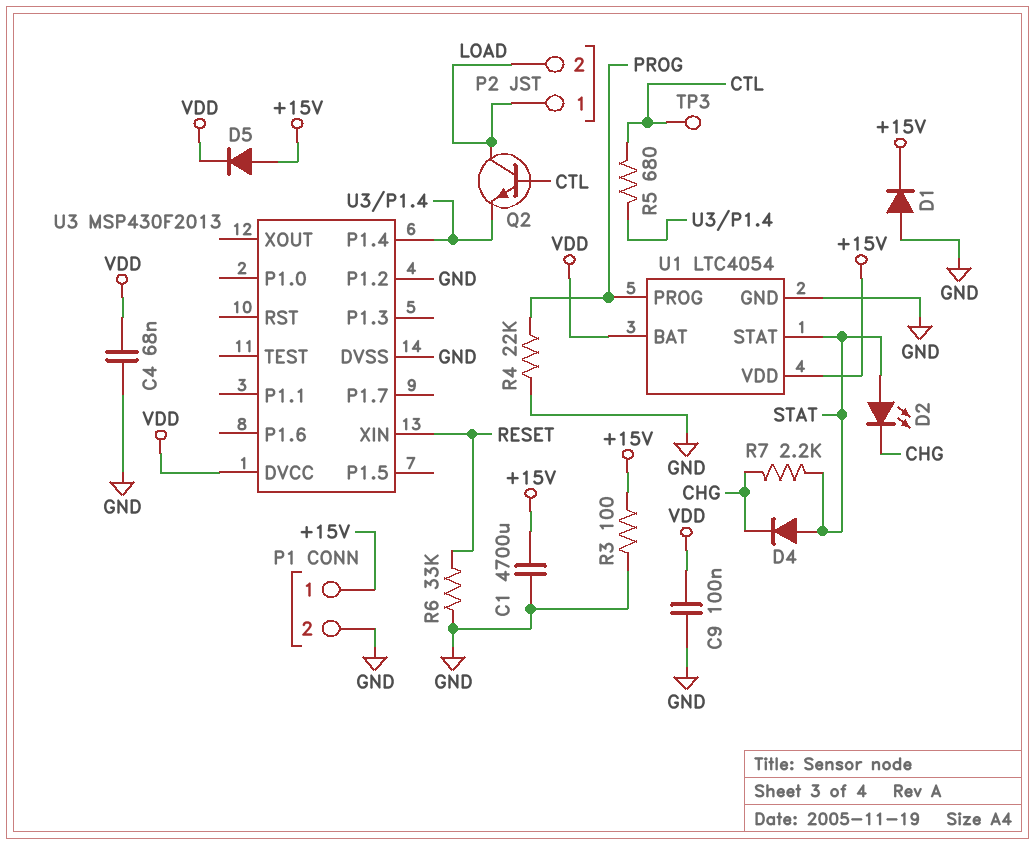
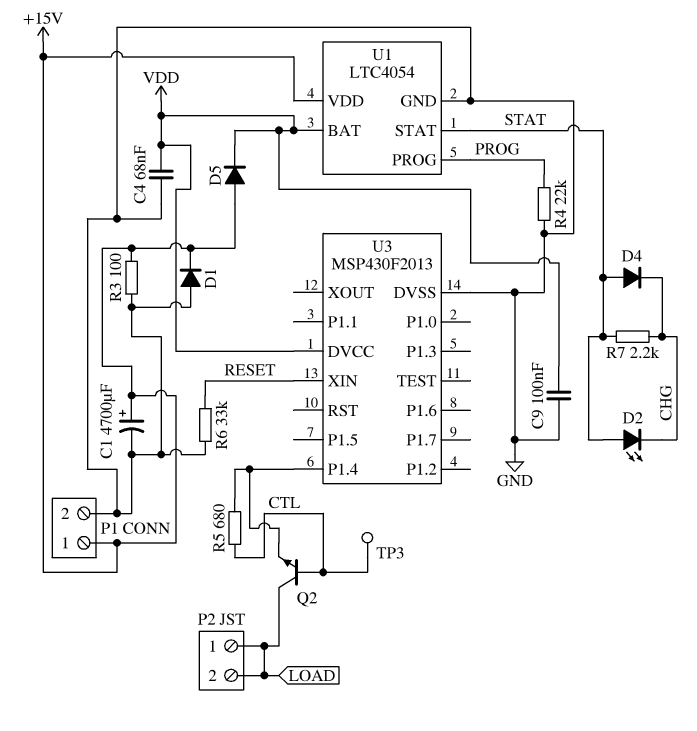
C1: 4700uF (+15V, GND) -> 4700uF (plus +15V, minus GND)
U3 pin P1.2: GND -> none

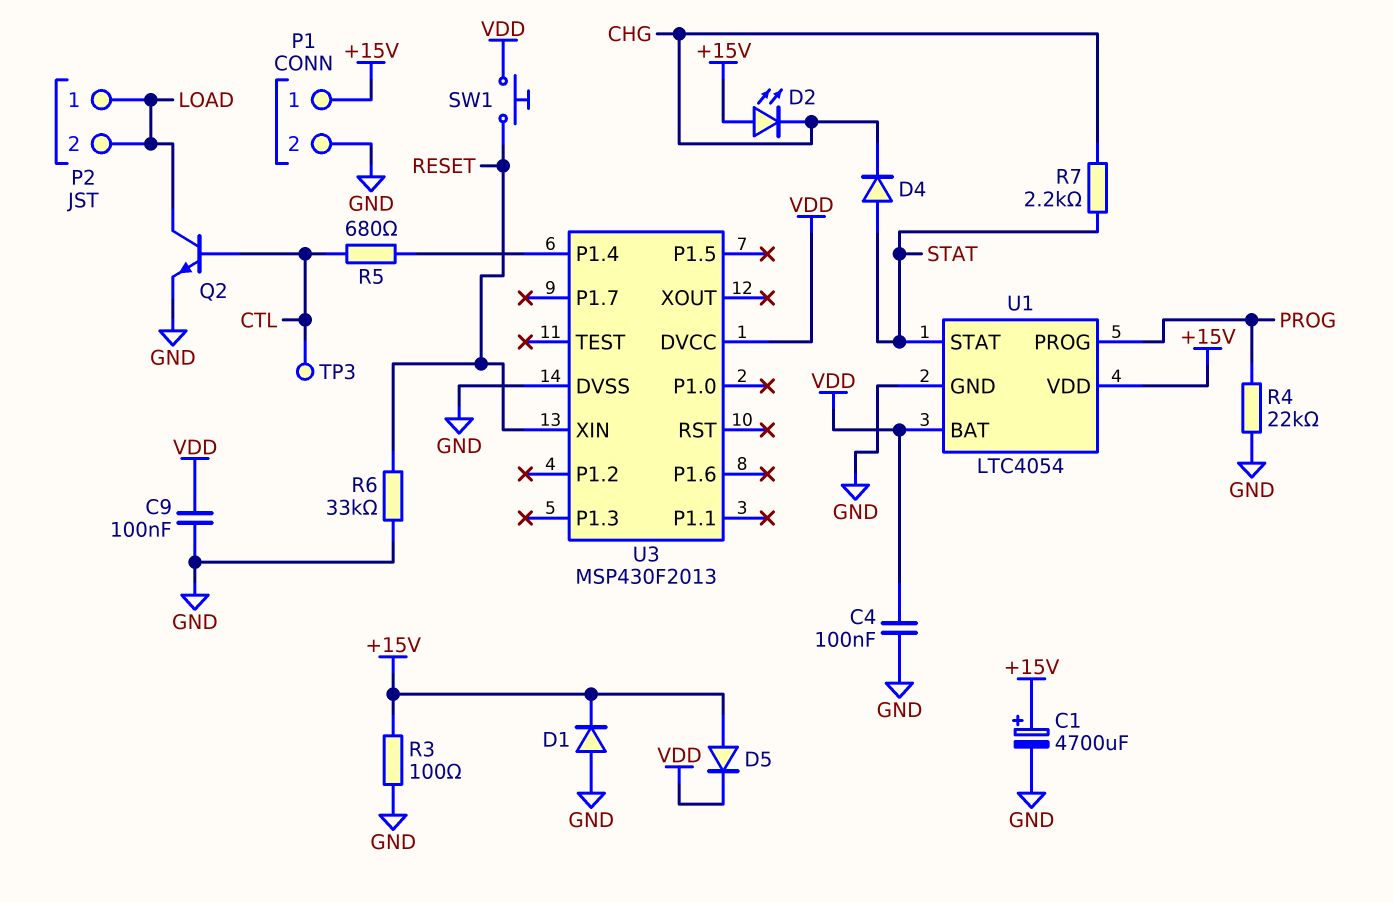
C4: 68nF (GND, VDD) -> 100nF (GND, VDD)
D2: LED (A STAT, K CHG) -> LED (A +15V, K CHG)
Q2: NPN (B CTL, C LOAD, E U3/P1.4) -> NPN (B CTL, C LOAD, E GND)
SW1: none -> button (RESET, VDD)

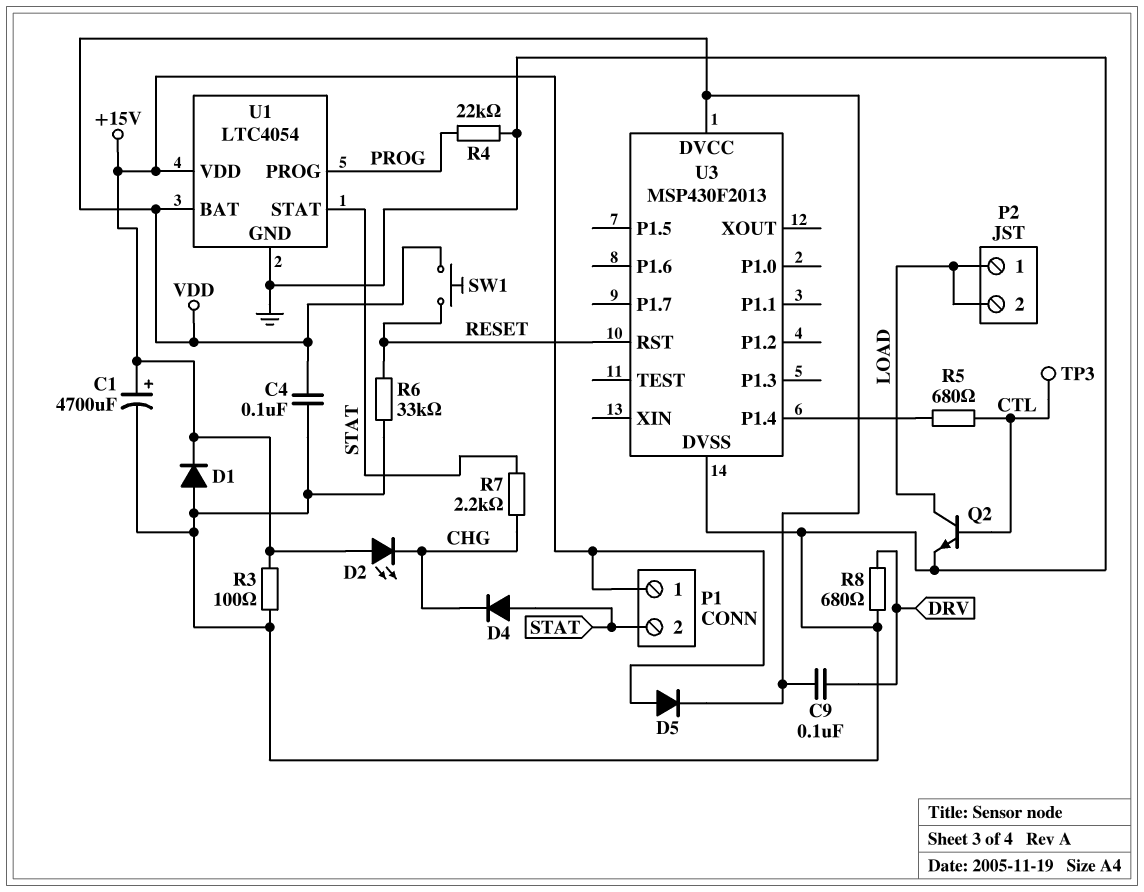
C9: 100nF (GND, VDD) -> 100nF (DRV, VDD)
P1 pin 2: GND -> STAT
R8: none -> 680 (DRV, GND)
U3 pin RST: none -> RESET
U3 pin XIN: RESET -> none

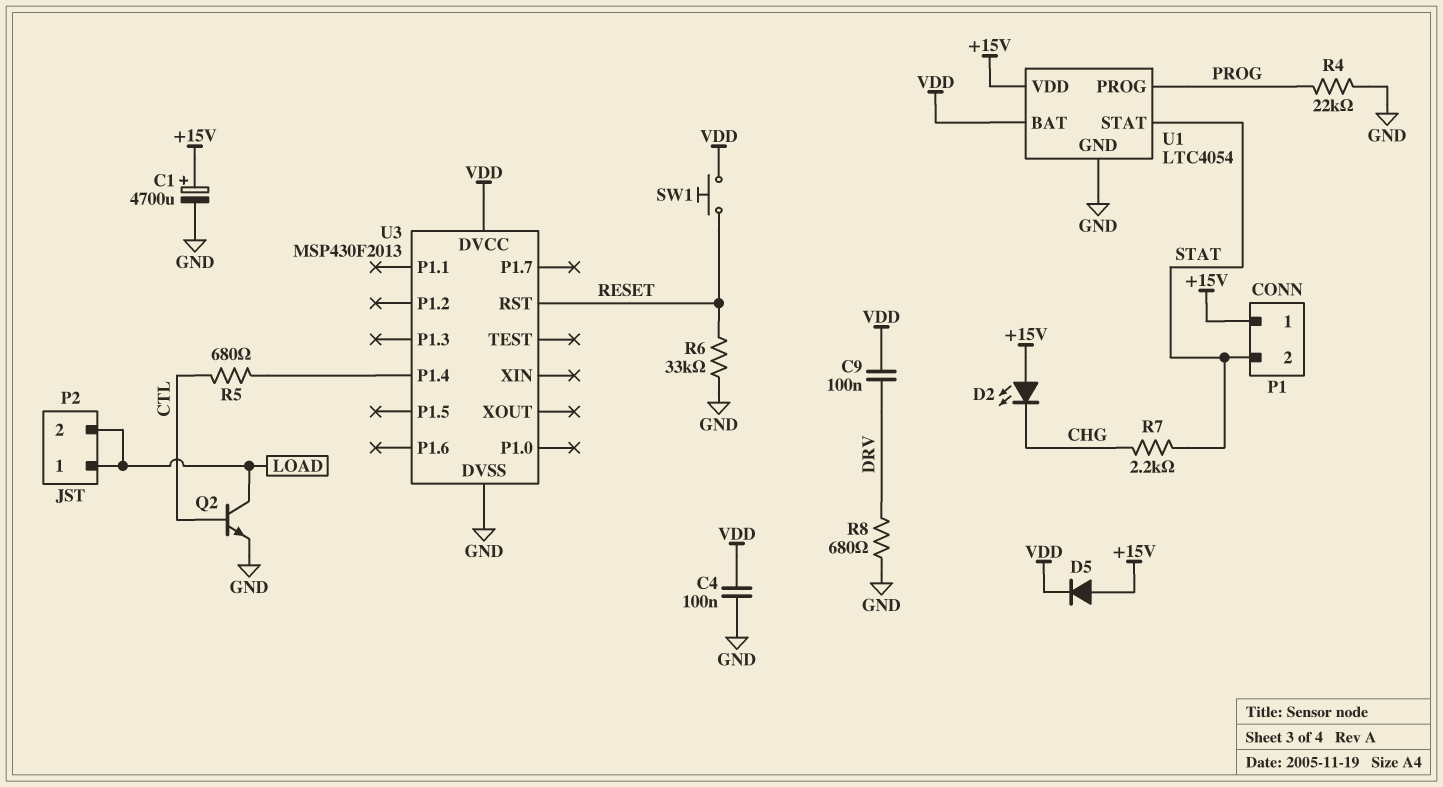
D1: diode (A GND, K +15V) -> none
D4: diode (A STAT, K CHG) -> none
R3: 100 (+15V, GND) -> none
TP3: test point (CTL) -> none

